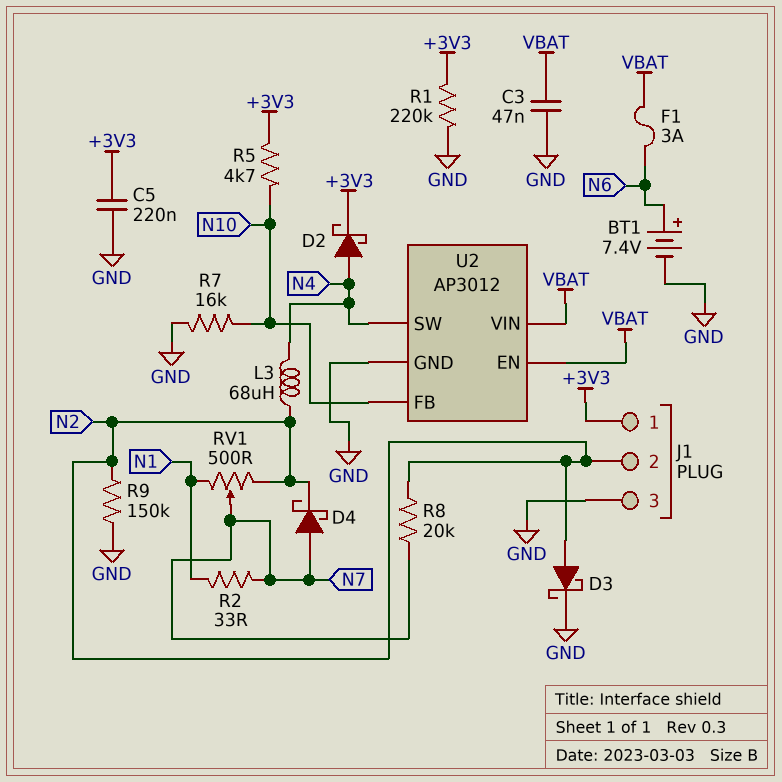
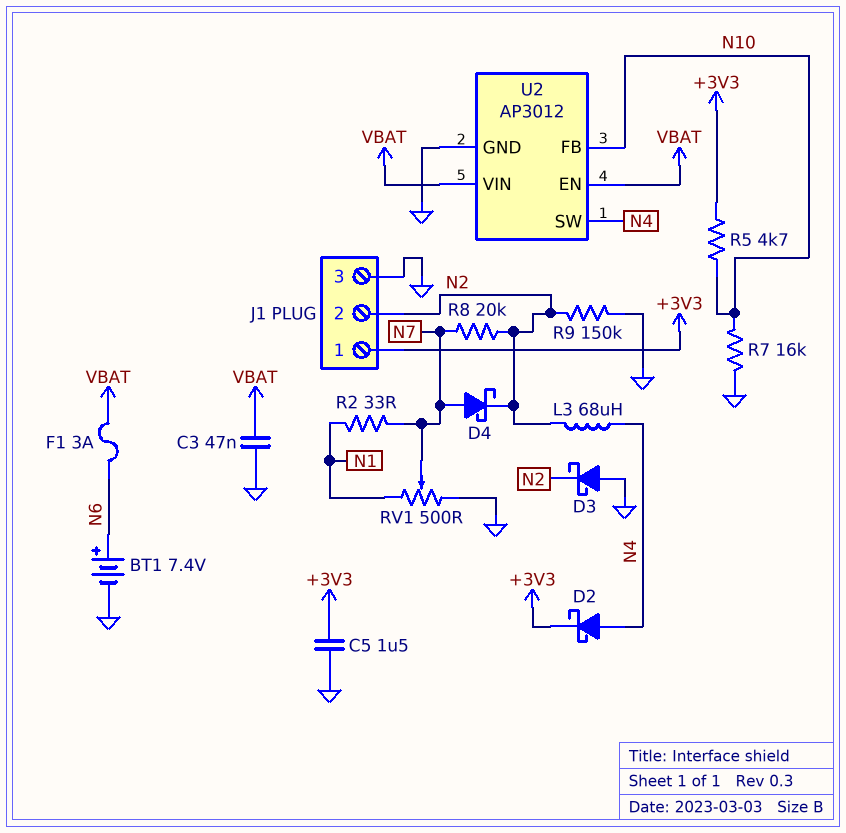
C5: 220nF (+3V3, GND) -> 1.5uF (+3V3, GND)
D3: schottky (A N2, K GND) -> schottky (A GND, K N2)
R1: 220k (+3V3, GND) -> none
RV1: 500 (N1, N2, wiper N7) -> 500 (GND, N1, wiper N7)

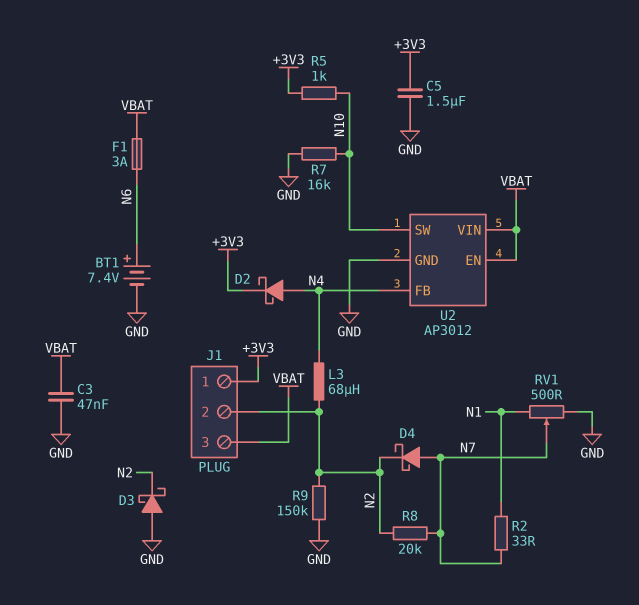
J1 pin 3: GND -> VBAT
R5: 4.7k (+3V3, N10) -> 1k (+3V3, N10)
U2 pin FB: N10 -> N4
U2 pin SW: N4 -> N10

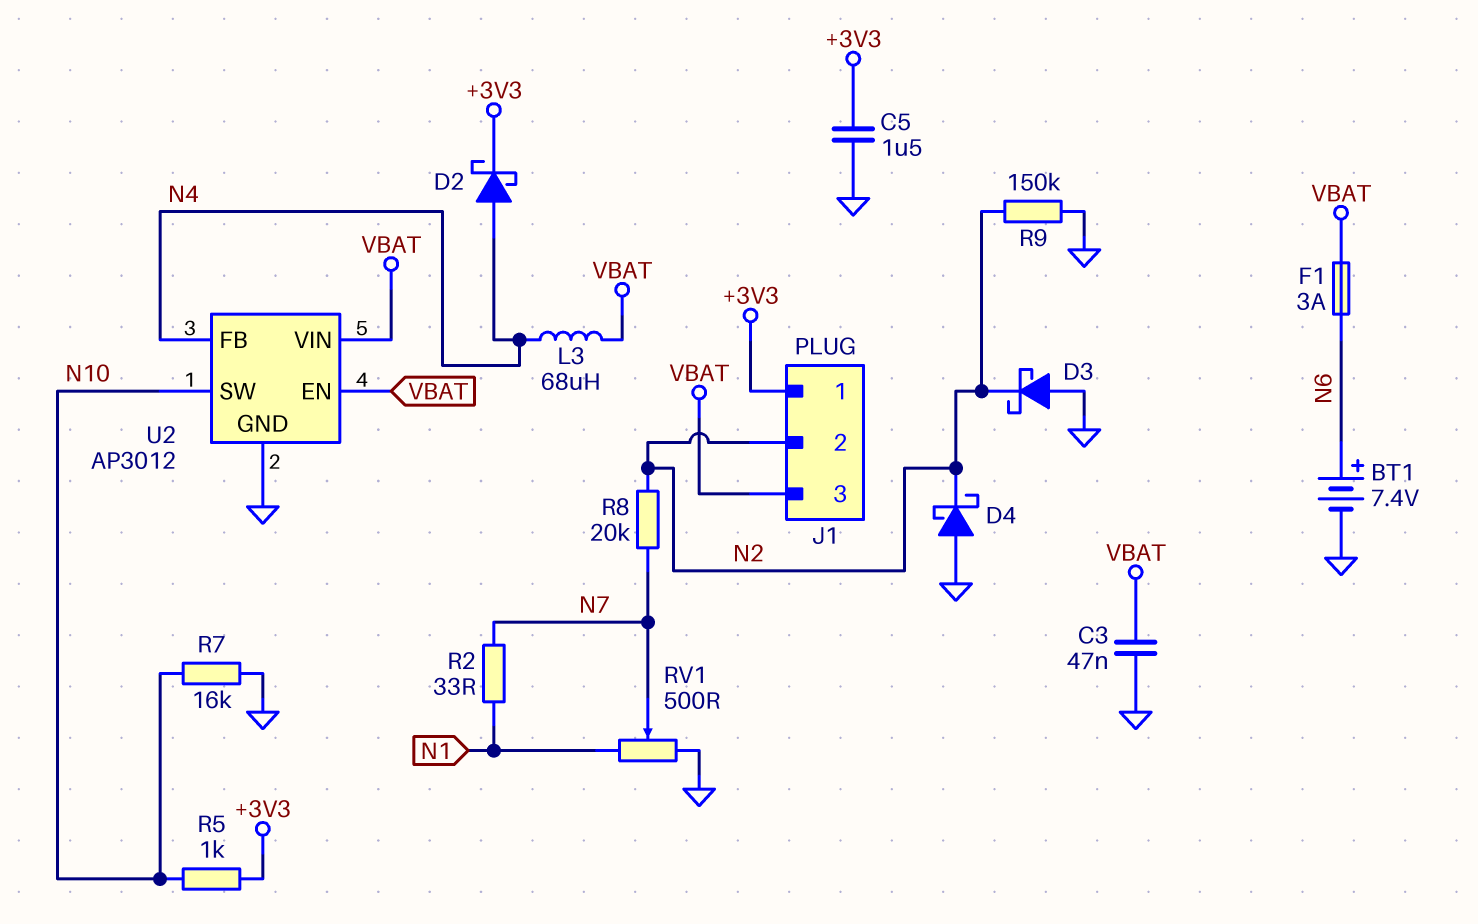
D4: schottky (A N7, K N2) -> schottky (A GND, K N2)
L3: 68uH (N2, N4) -> 68uH (N4, VBAT)

